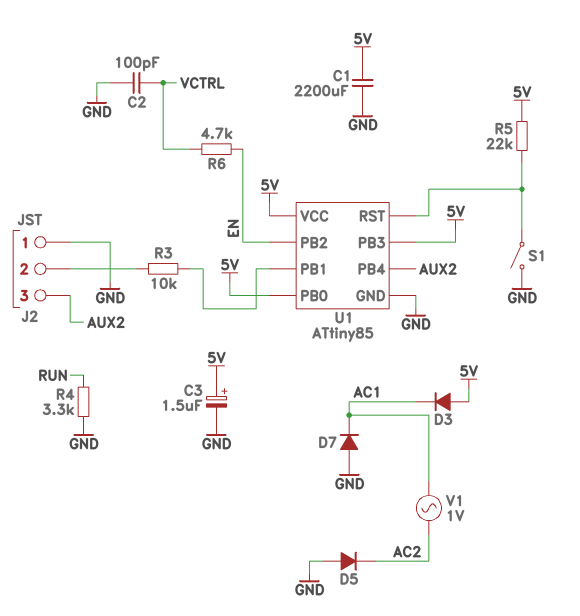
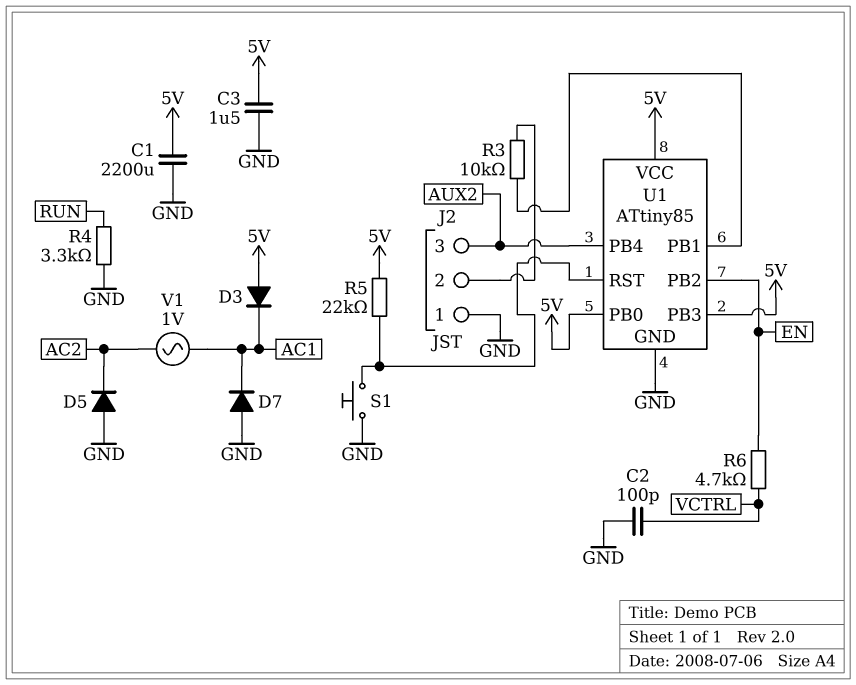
C3: 1.5uF (plus 5V, minus GND) -> 1.5uF (5V, GND)
S1: switch (GND, U1/RST) -> button (GND, U1/RST)

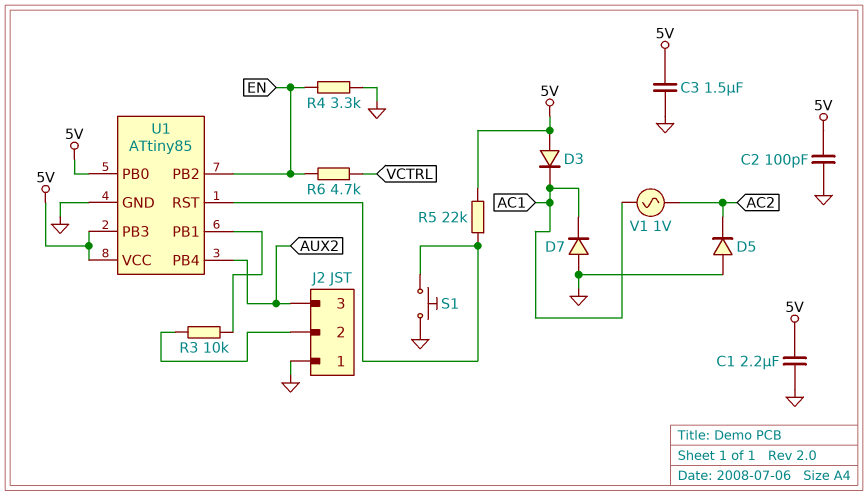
C1: 2200uF (5V, GND) -> 2.2uF (5V, GND)
C2: 100pF (GND, VCTRL) -> 100pF (5V, GND)
R4: 3.3k (GND, RUN) -> 3.3k (EN, GND)

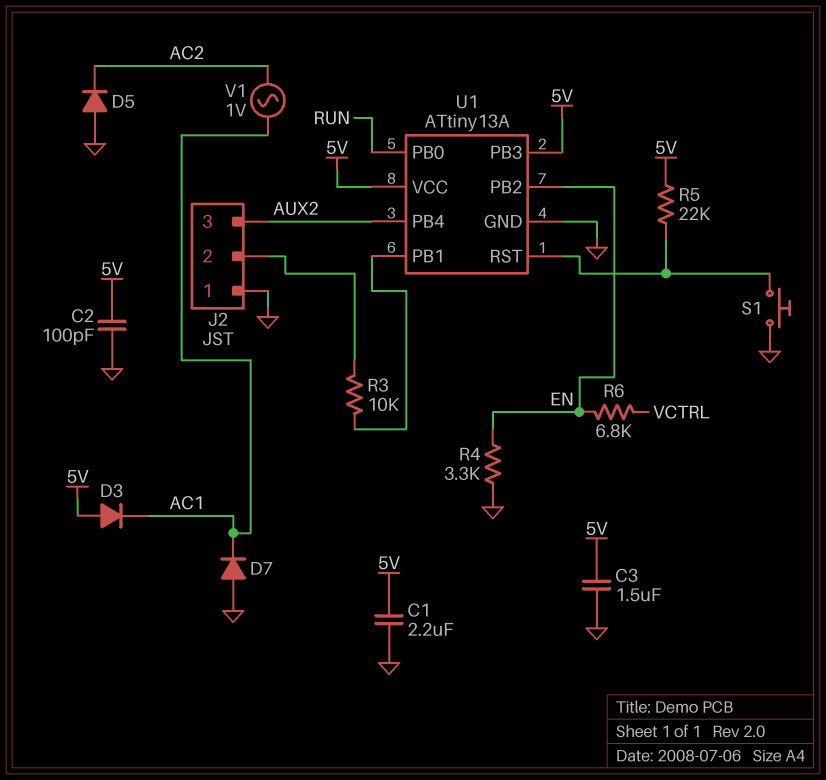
R6: 4.7k (EN, VCTRL) -> 6.8k (EN, VCTRL)
U1: ATtiny85 -> ATtiny13A
U1 pin PB0: 5V -> RUN

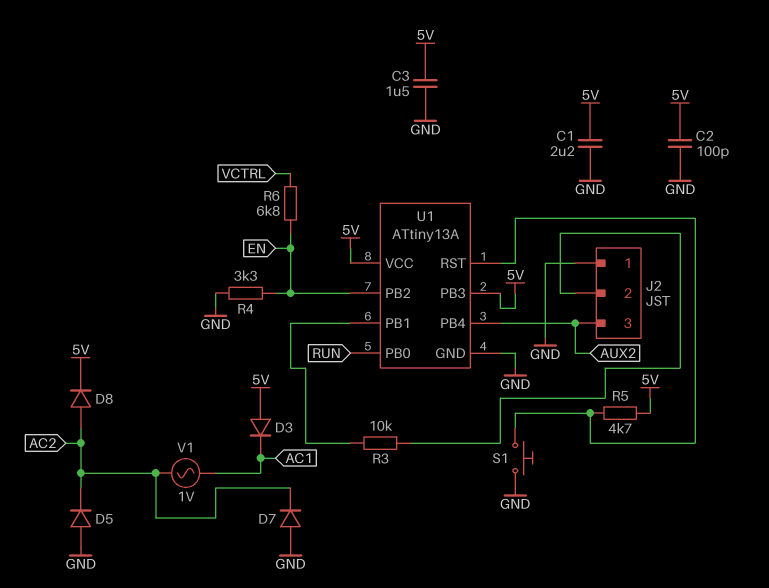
D7: diode (A GND, K AC1) -> diode (A GND, K AC2)
D8: none -> diode (A AC2, K 5V)
R5: 22k (5V, U1/RST) -> 4.7k (5V, U1/RST)

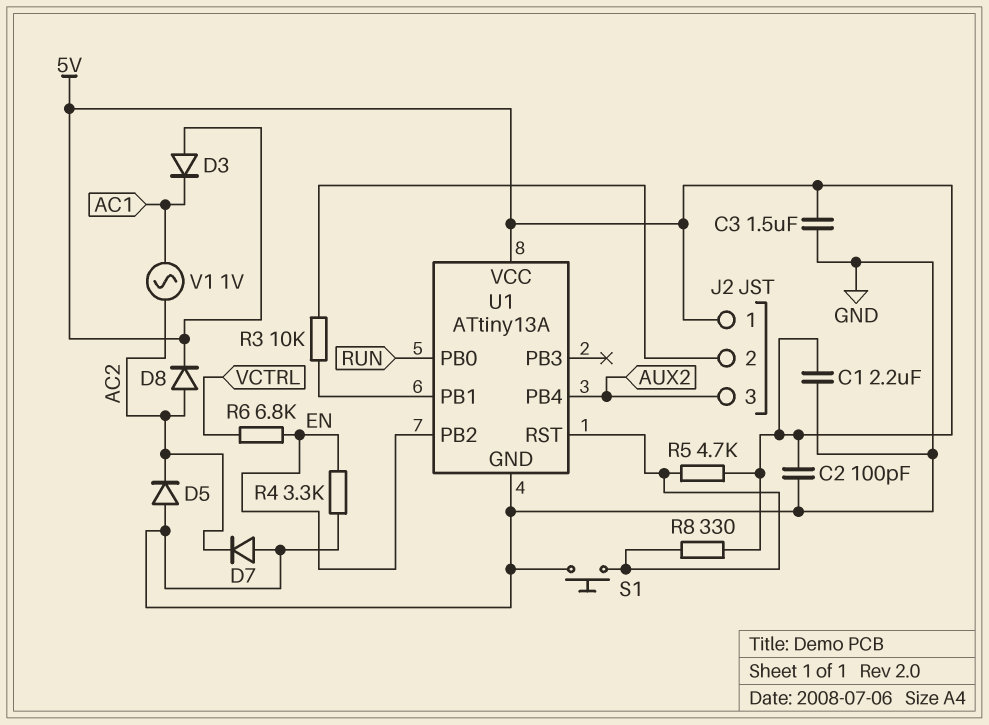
J2 pin 1: GND -> 5V
R8: none -> 330 (5V, U1/RST)
U1 pin PB3: 5V -> none

